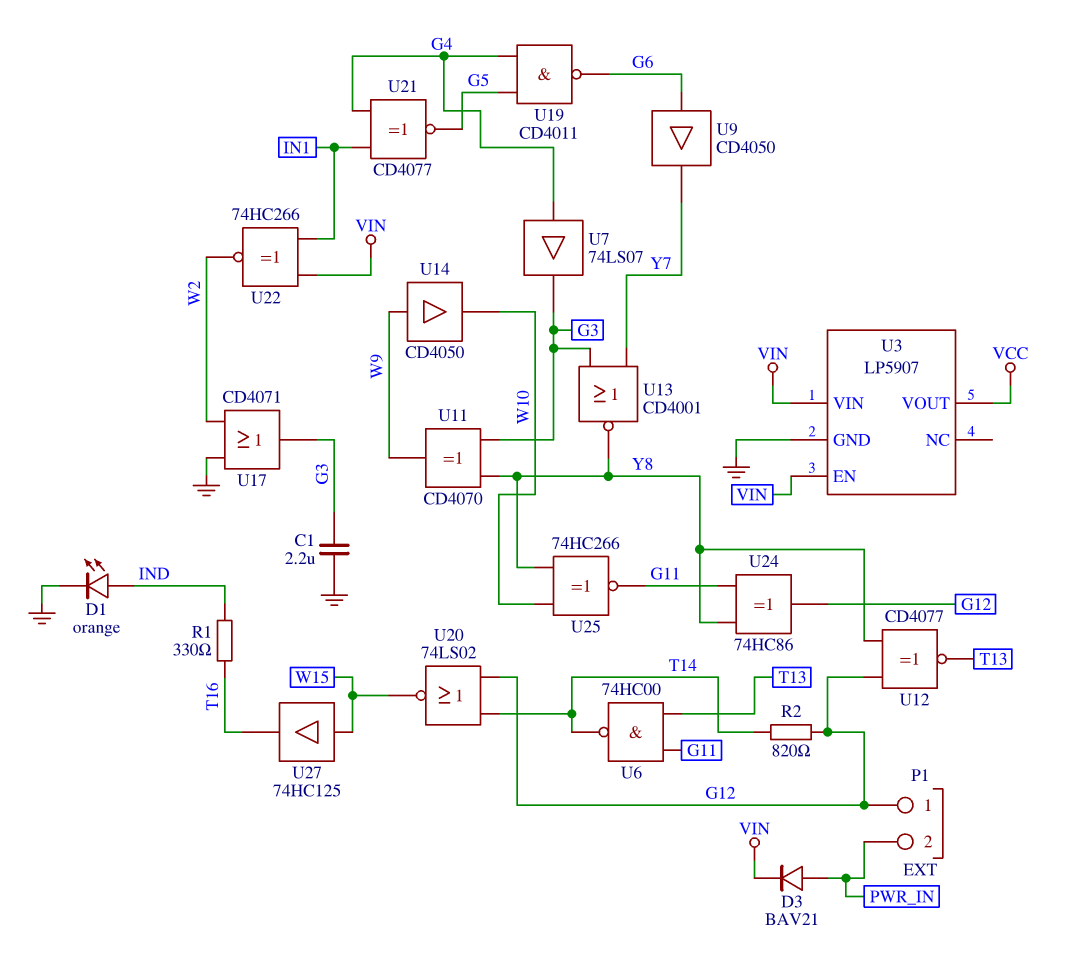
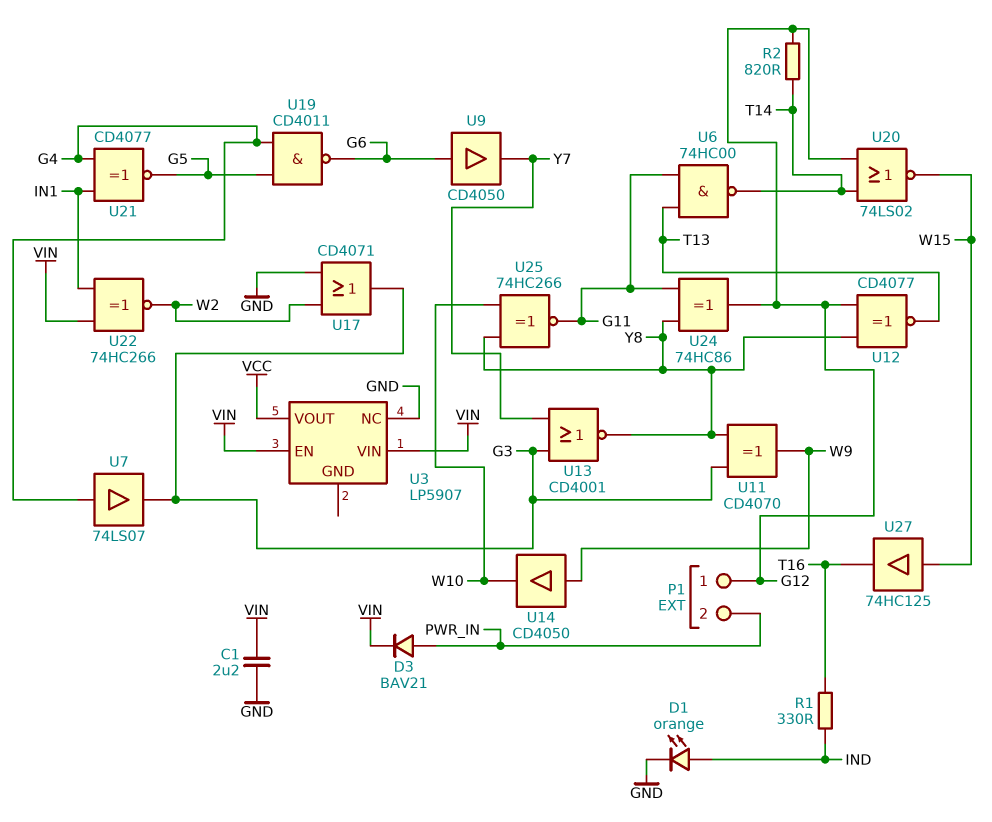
C1: 2.2uF (G3, GND) -> 2.2uF (GND, VIN)
U3 pin GND: GND -> none
U3 pin NC: none -> GND

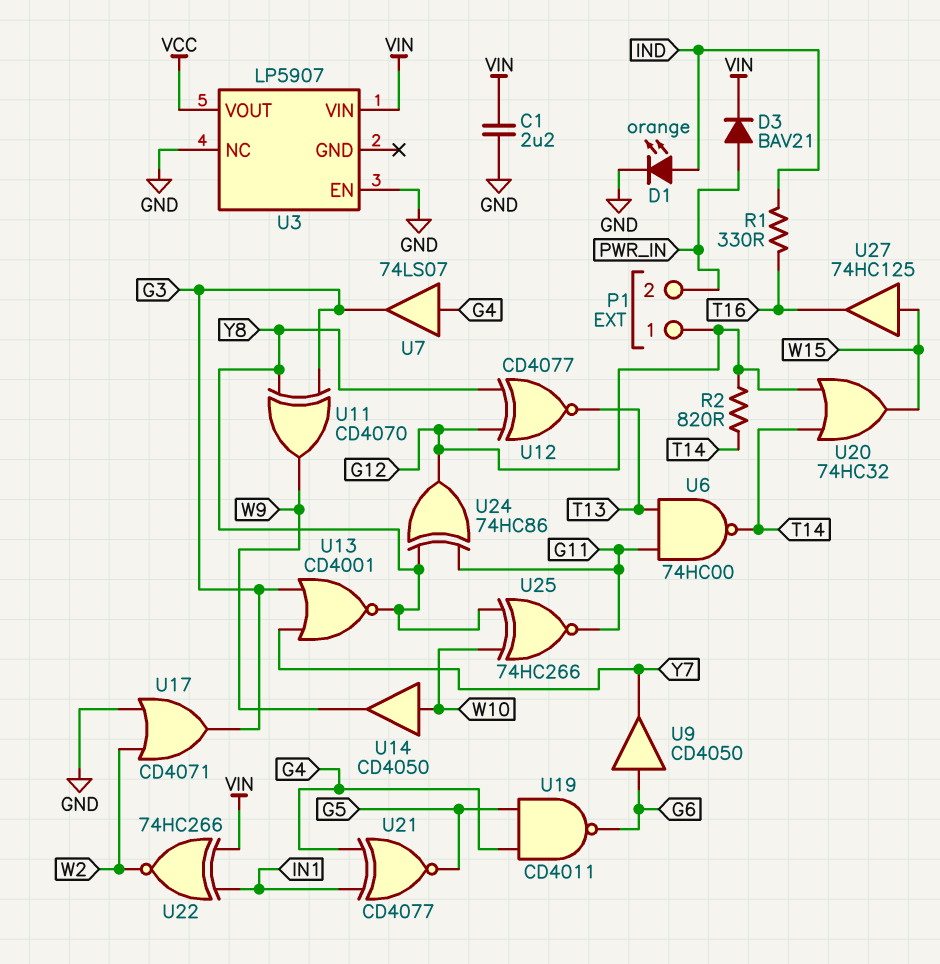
U3 pin EN: VIN -> GND
U14: buffer CD4050 (in W9, out W10) -> buffer CD4050 (in W10, out W9)
U20: NOR 74LS02 (in G12, in T14, out W15) -> OR 74HC32 (in G12, in T14, out W15)

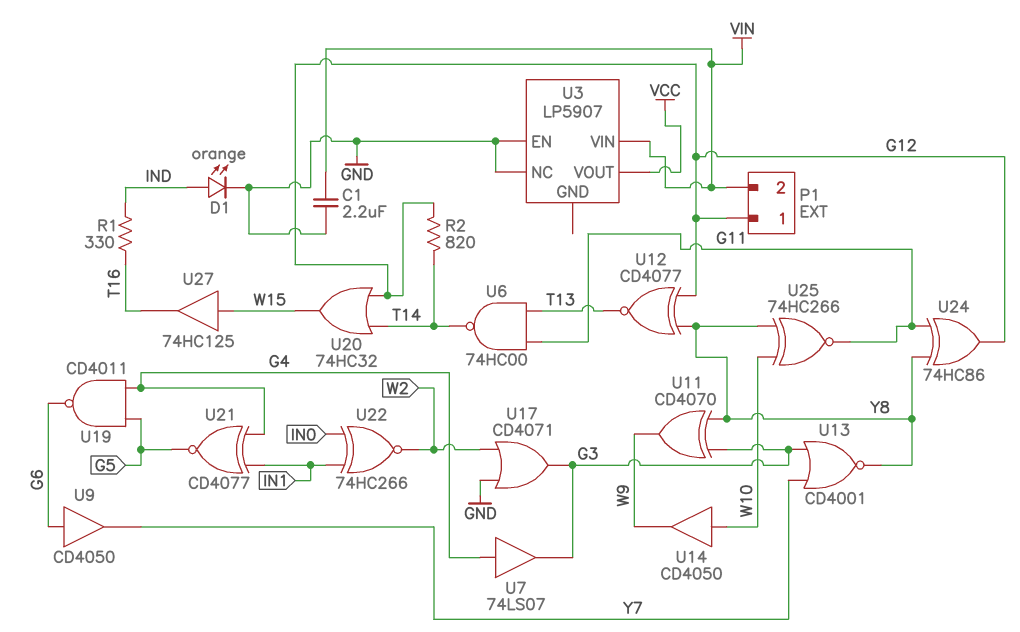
D3: diode BAV21 (A PWR_IN, K VIN) -> none
P1 pin 2: PWR_IN -> VIN
U22: XNOR 74HC266 (in IN1, in VIN, out W2) -> XNOR 74HC266 (in IN0, in IN1, out W2)

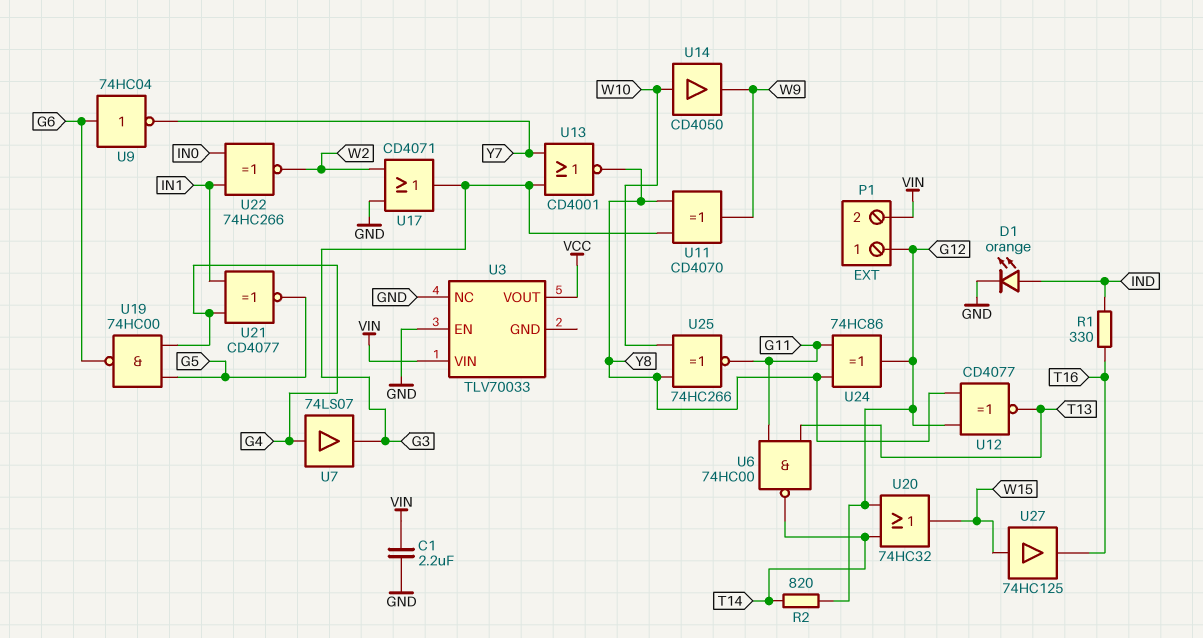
U3: LP5907 -> TLV70033
U9: buffer CD4050 (in G6, out Y7) -> NOT 74HC04 (in G6, out Y7)
U19: NAND CD4011 (in G4, in G5, out G6) -> NAND 74HC00 (in G4, in G5, out G6)

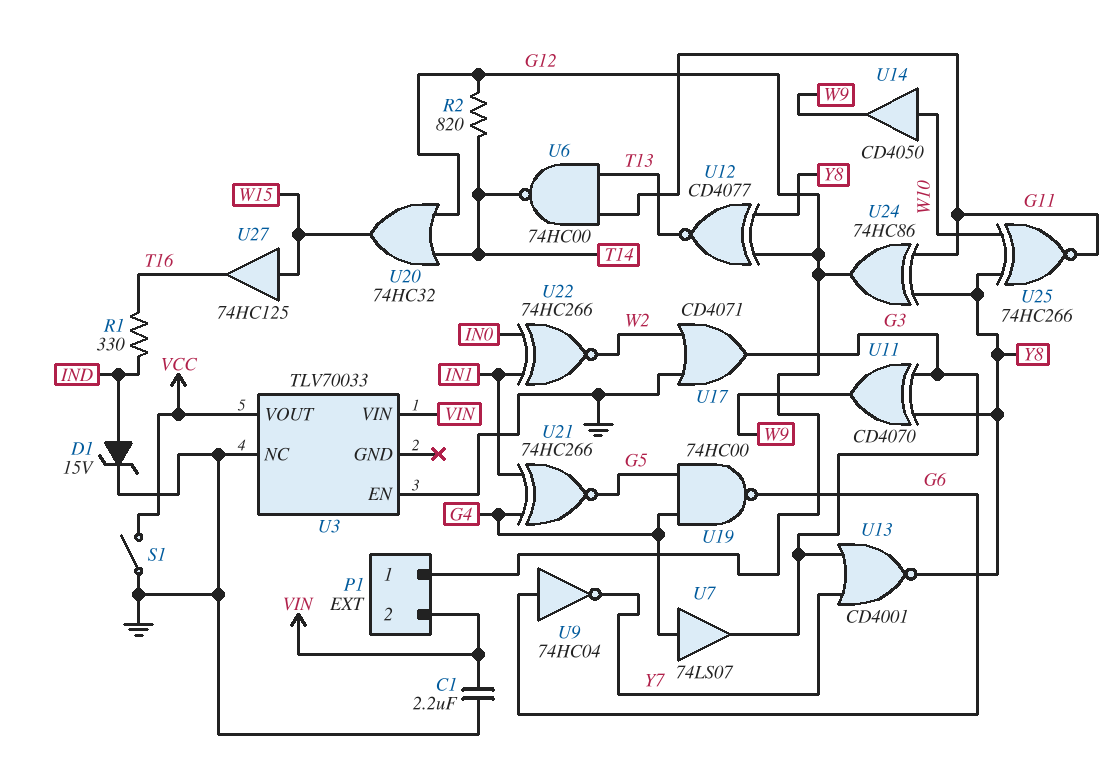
D1: LED orange (A IND, K GND) -> zener 15V (A IND, K GND)
S1: none -> switch (GND, VCC)
U21: XNOR CD4077 (in G4, in IN1, out G5) -> XNOR 74HC266 (in G4, in IN1, out G5)

